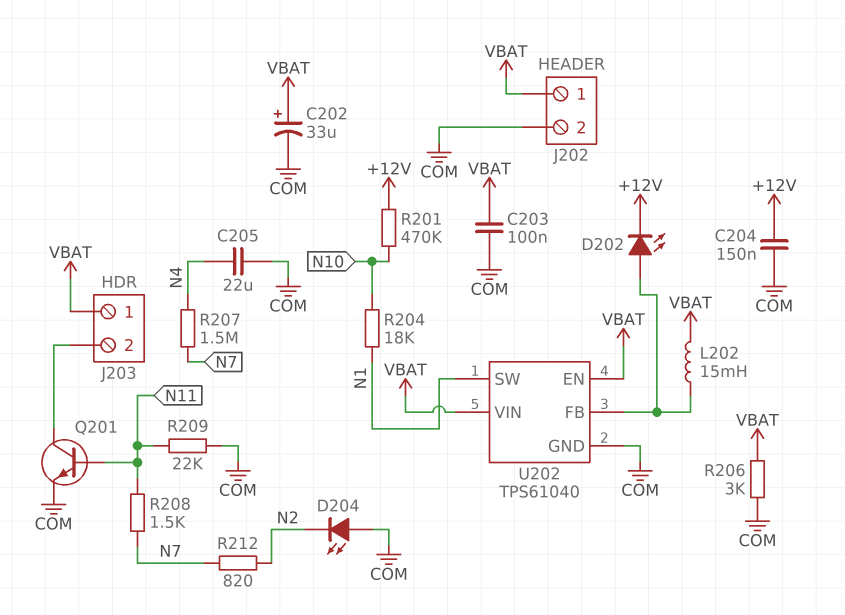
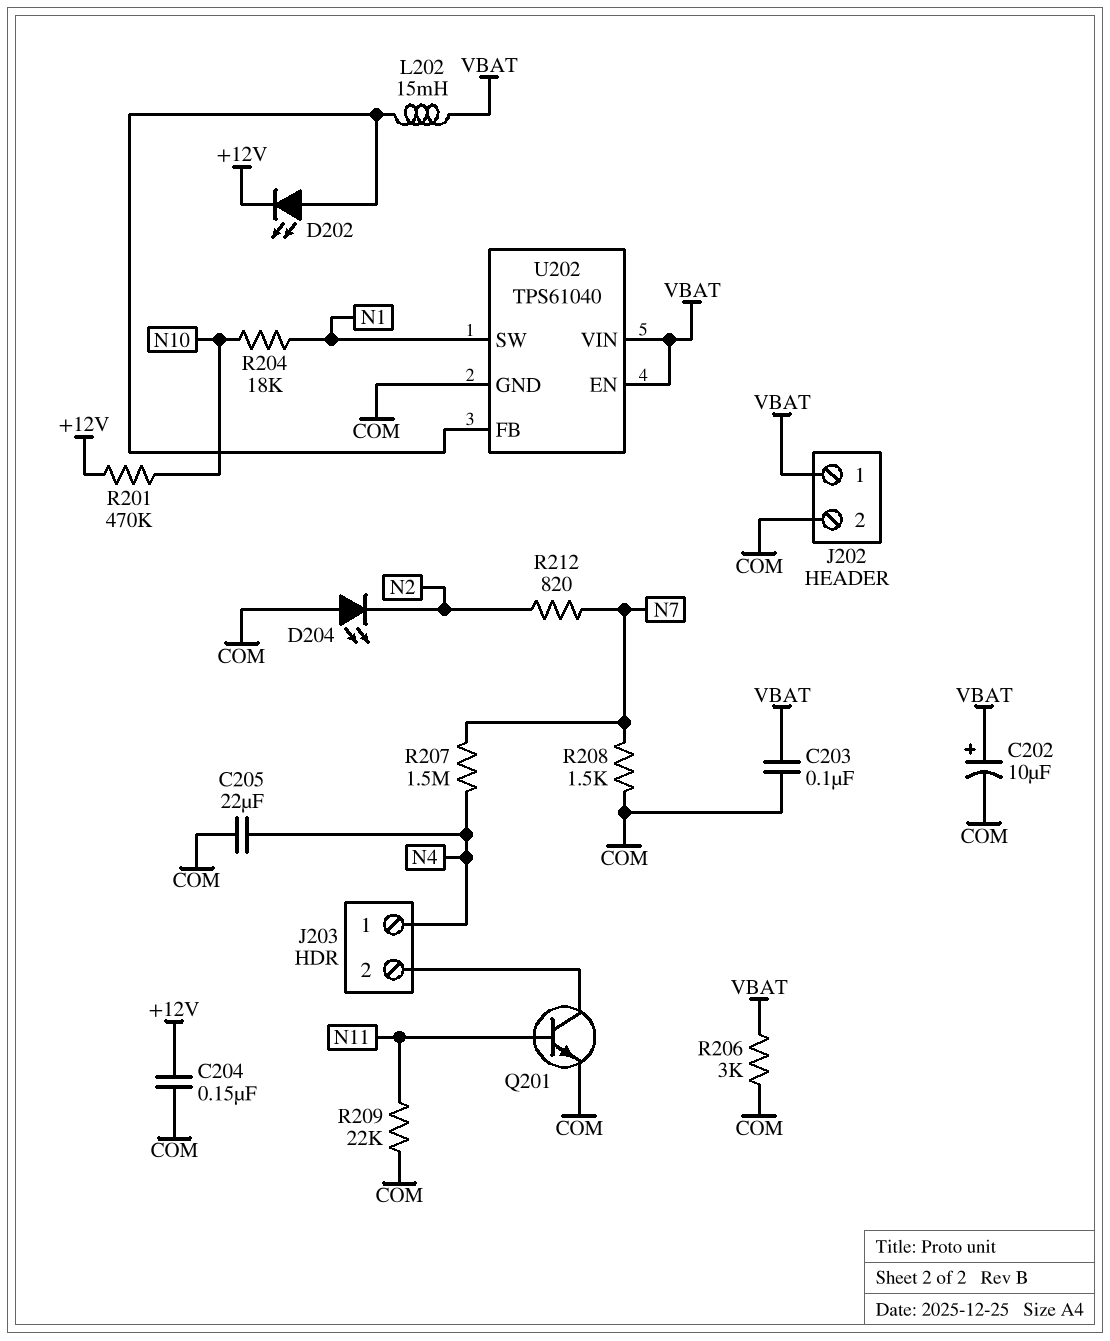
C202: 33uF (plus VBAT, minus COM) -> 10uF (plus VBAT, minus COM)
J203 pin 1: VBAT -> N4
R208: 1.5k (N7, N11) -> 1.5k (COM, N7)

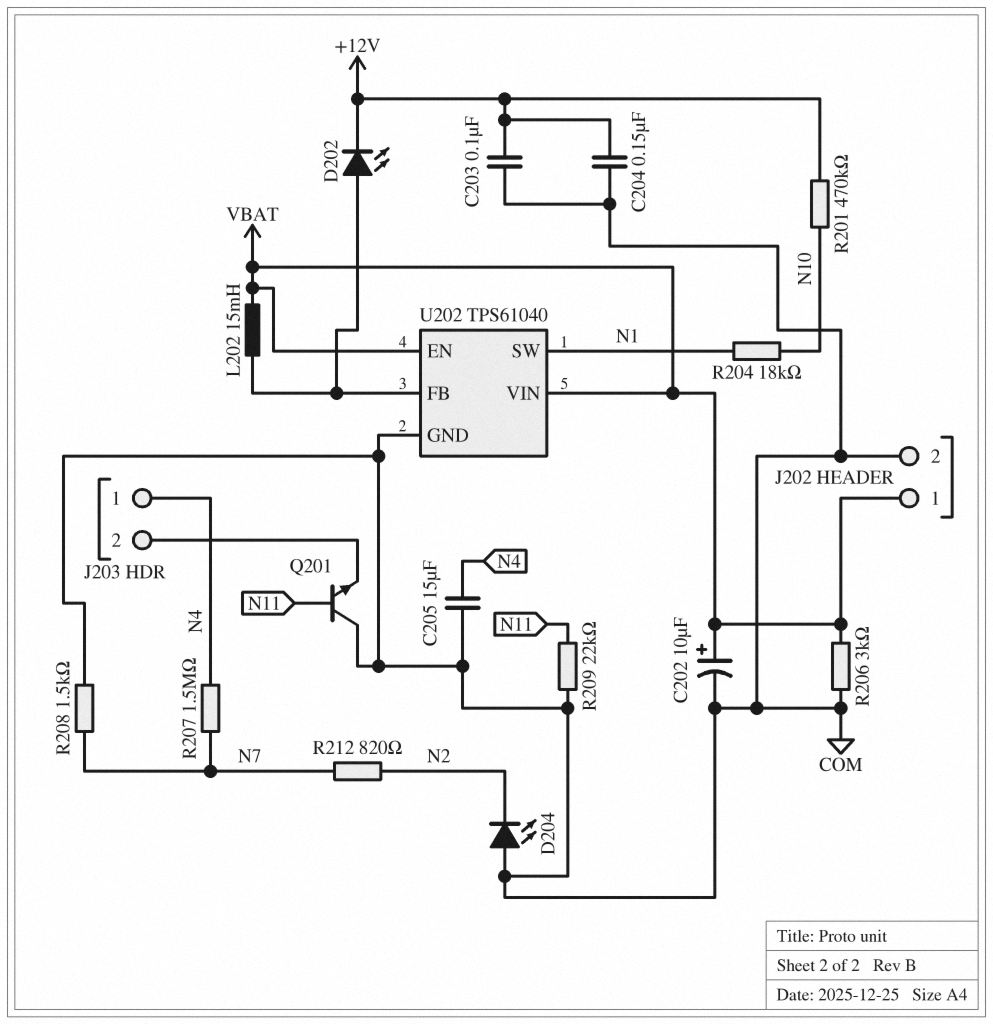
C203: 100nF (COM, VBAT) -> 100nF (+12V, COM)
C205: 22uF (COM, N4) -> 15uF (COM, N4)
Q201: NPN (B N11, C J203/2, E COM) -> NPN (B N11, C COM, E J203/2)

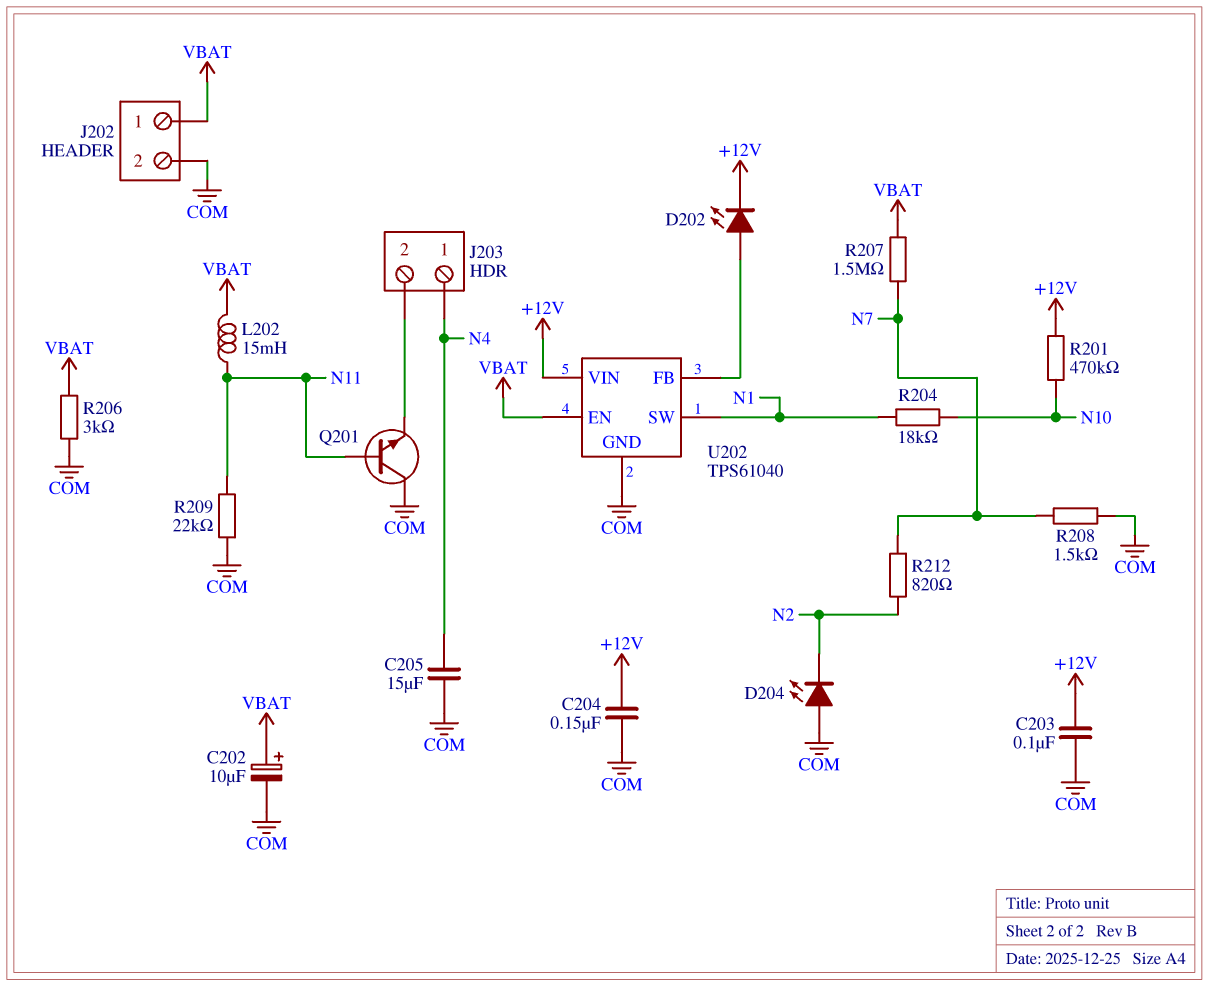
L202: 15mH (U202/FB, VBAT) -> 15mH (N11, VBAT)
R207: 1.5M (N4, N7) -> 1.5M (N7, VBAT)
U202 pin VIN: VBAT -> +12V

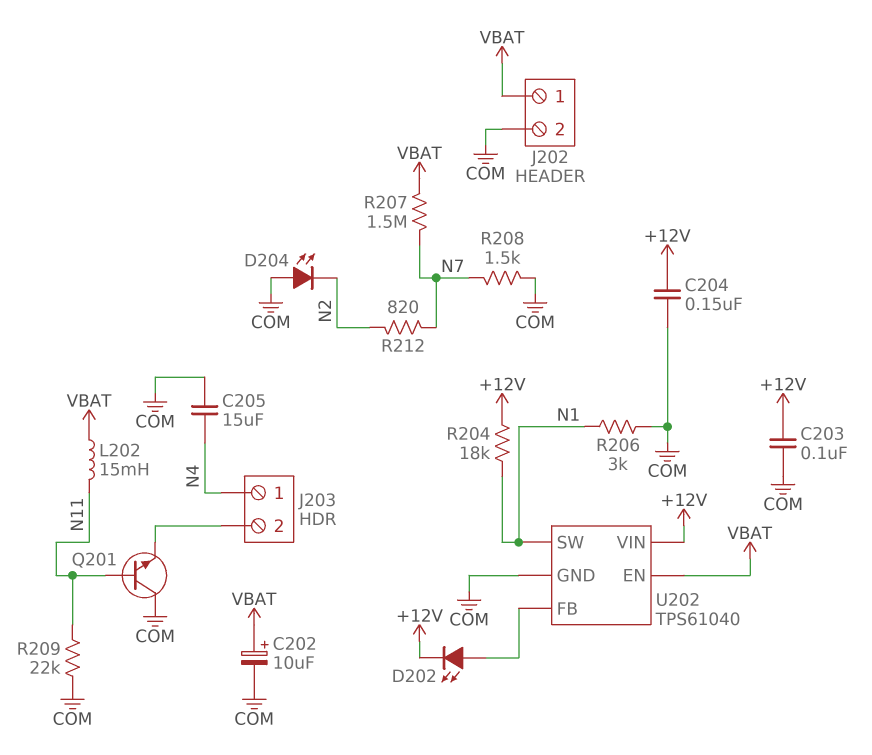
R201: 470k (+12V, N10) -> none
R204: 18k (N1, N10) -> 18k (+12V, N1)
R206: 3k (COM, VBAT) -> 3k (COM, N1)

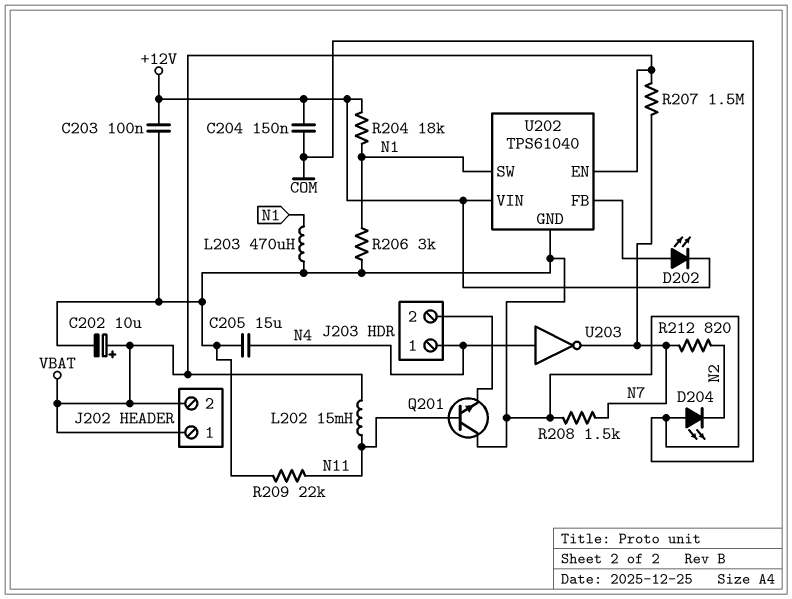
J202 pin 2: COM -> VBAT
L203: none -> 470uH (COM, N1)
U203: none -> NOT (in N4, out N7)

